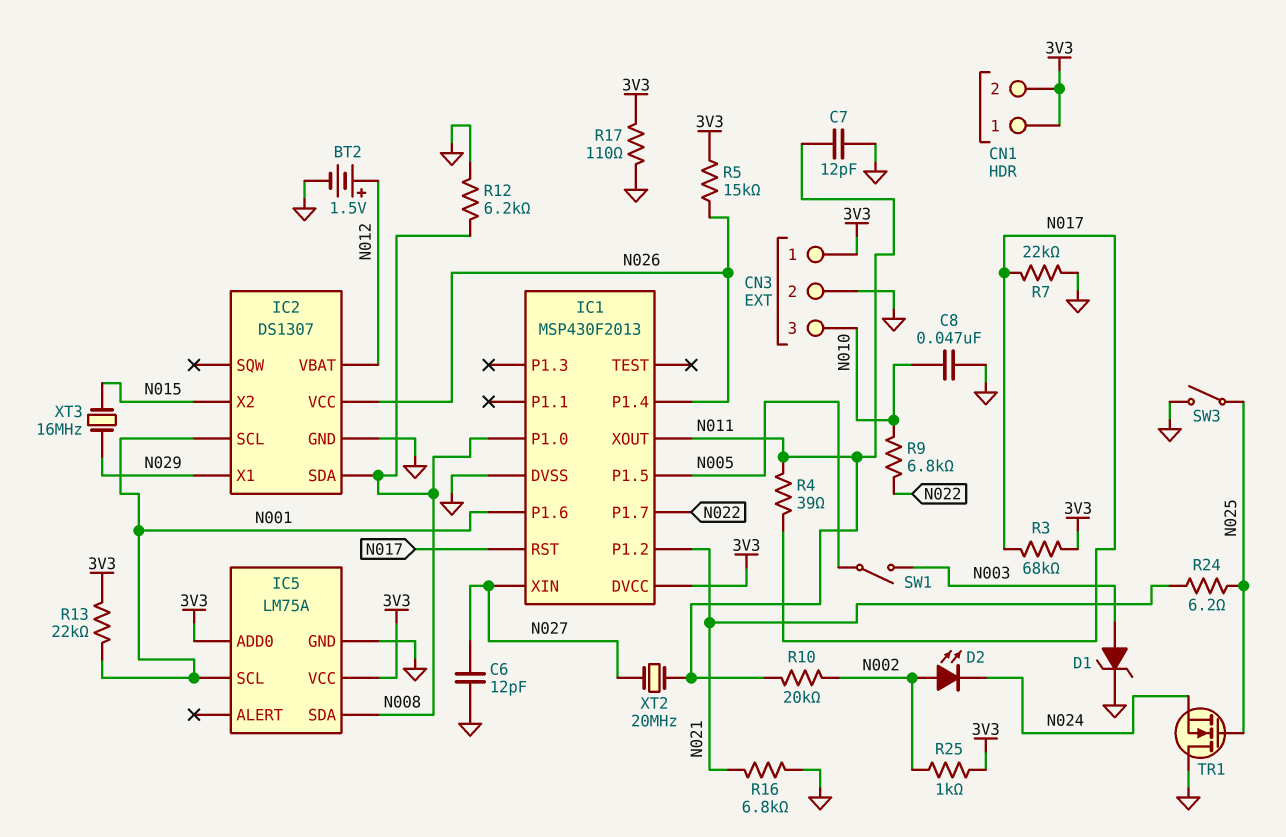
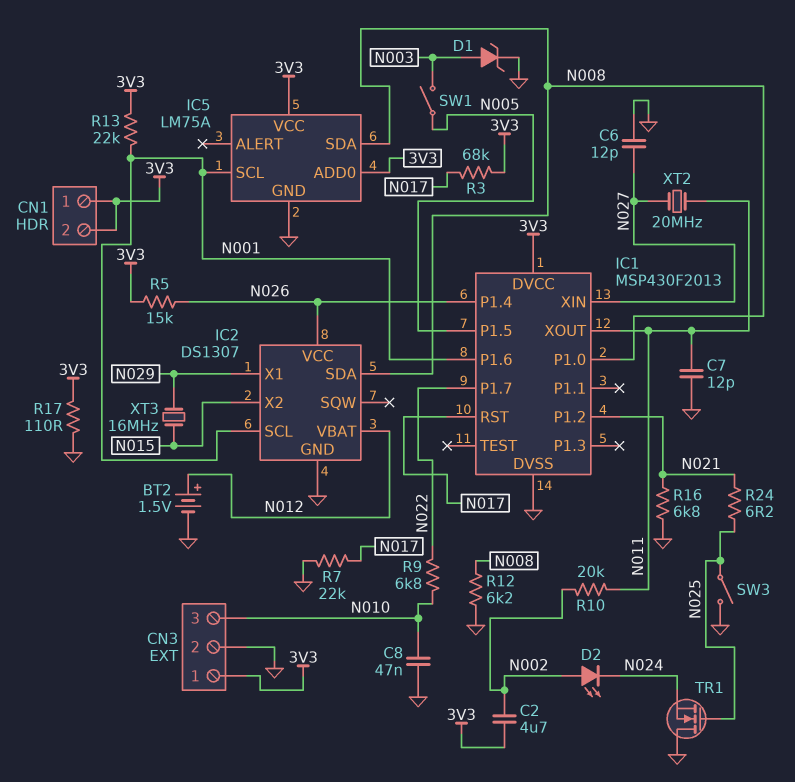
C2: none -> 4.7uF (3V3, N002)
R4: 39 (N011, N017) -> none
R25: 1k (3V3, N002) -> none

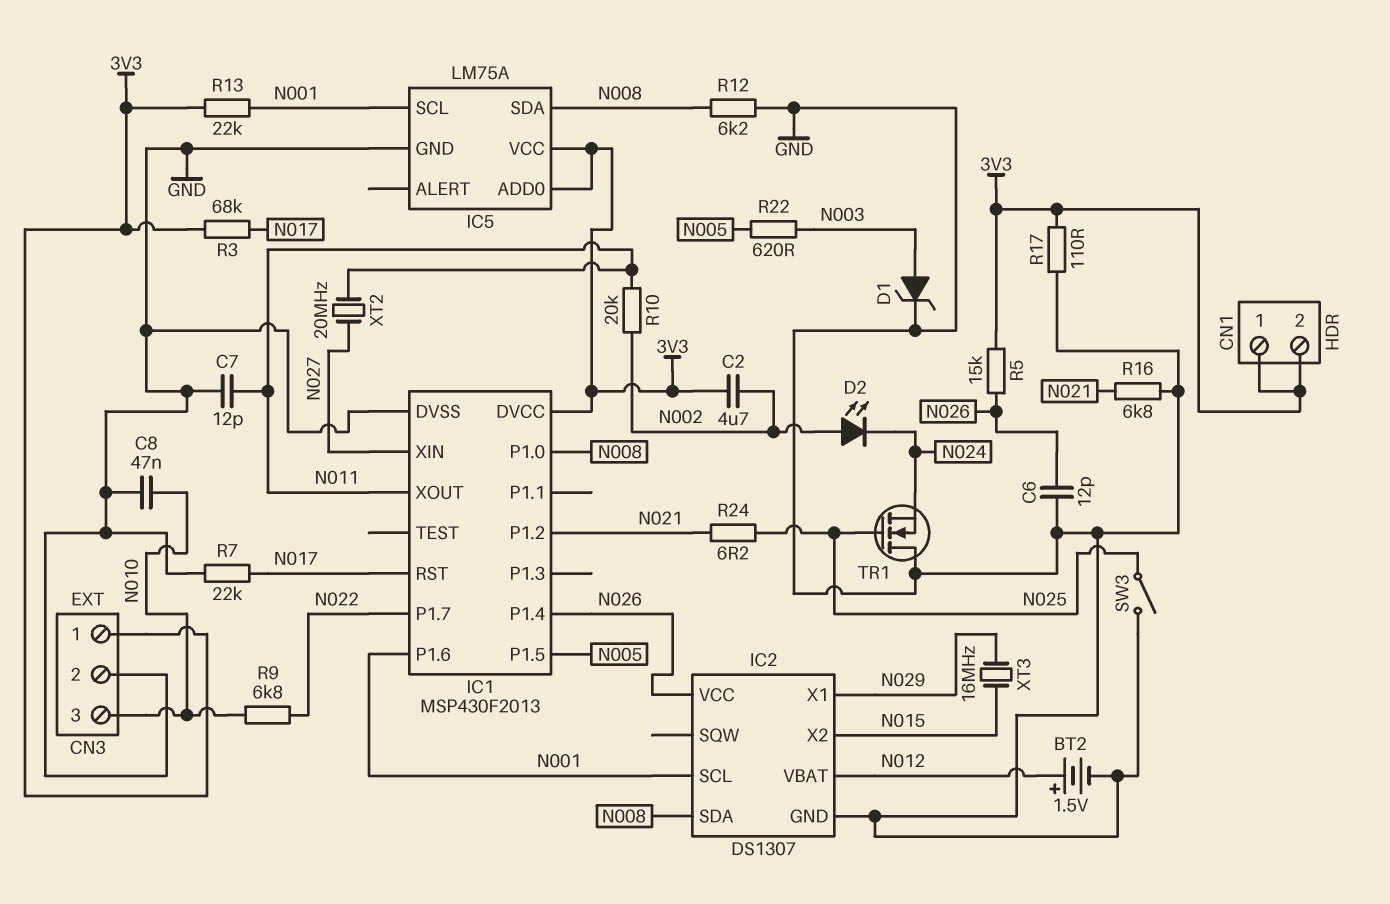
C6: 12pF (GND, N027) -> 12pF (GND, N026)
R22: none -> 620 (N003, N005)
SW1: switch (N003, N005) -> none

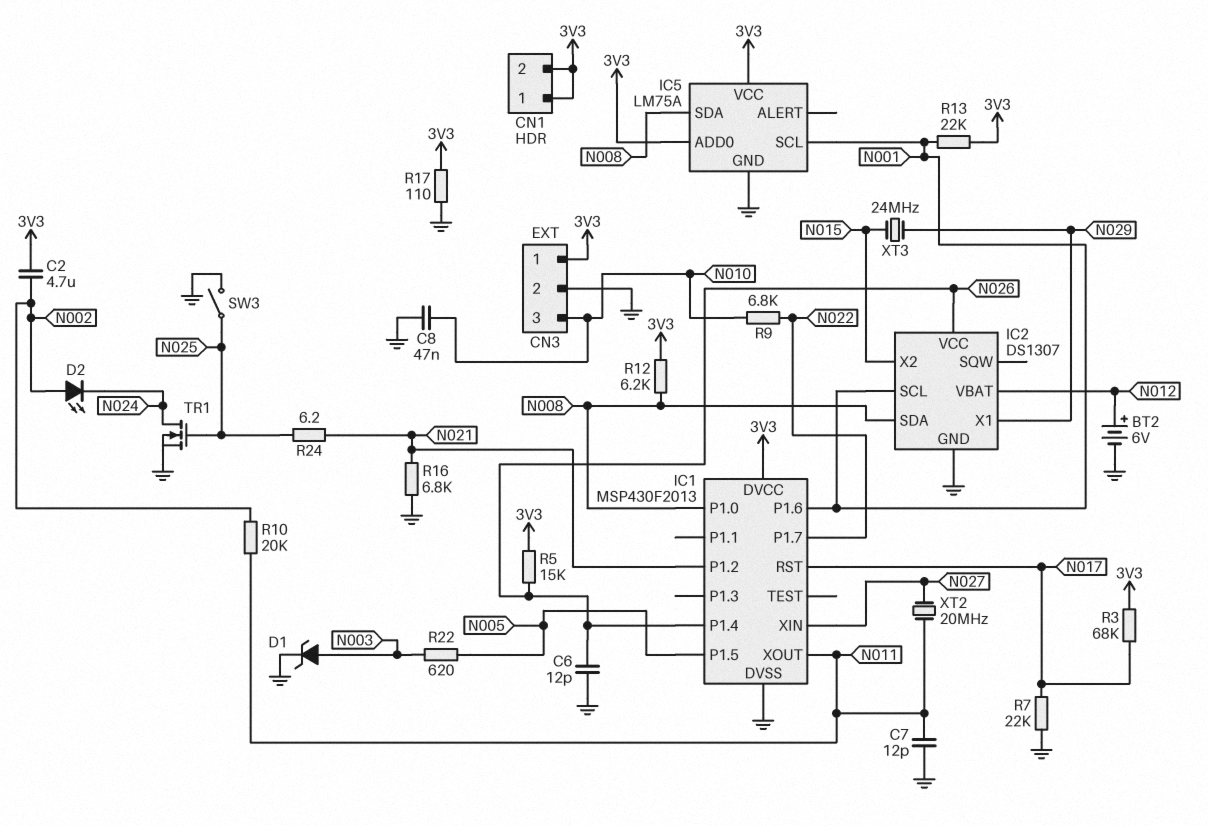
BT2: 1.5V (plus N012, minus GND) -> 6V (plus N012, minus GND)
R12: 6.2k (GND, N008) -> 6.2k (3V3, N008)
TR1: NMOS (G N025, D GND, S N024) -> NMOS (G N025, D N024, S GND)
XT3: 16MHz (N015, N029) -> 24MHz (N015, N029)

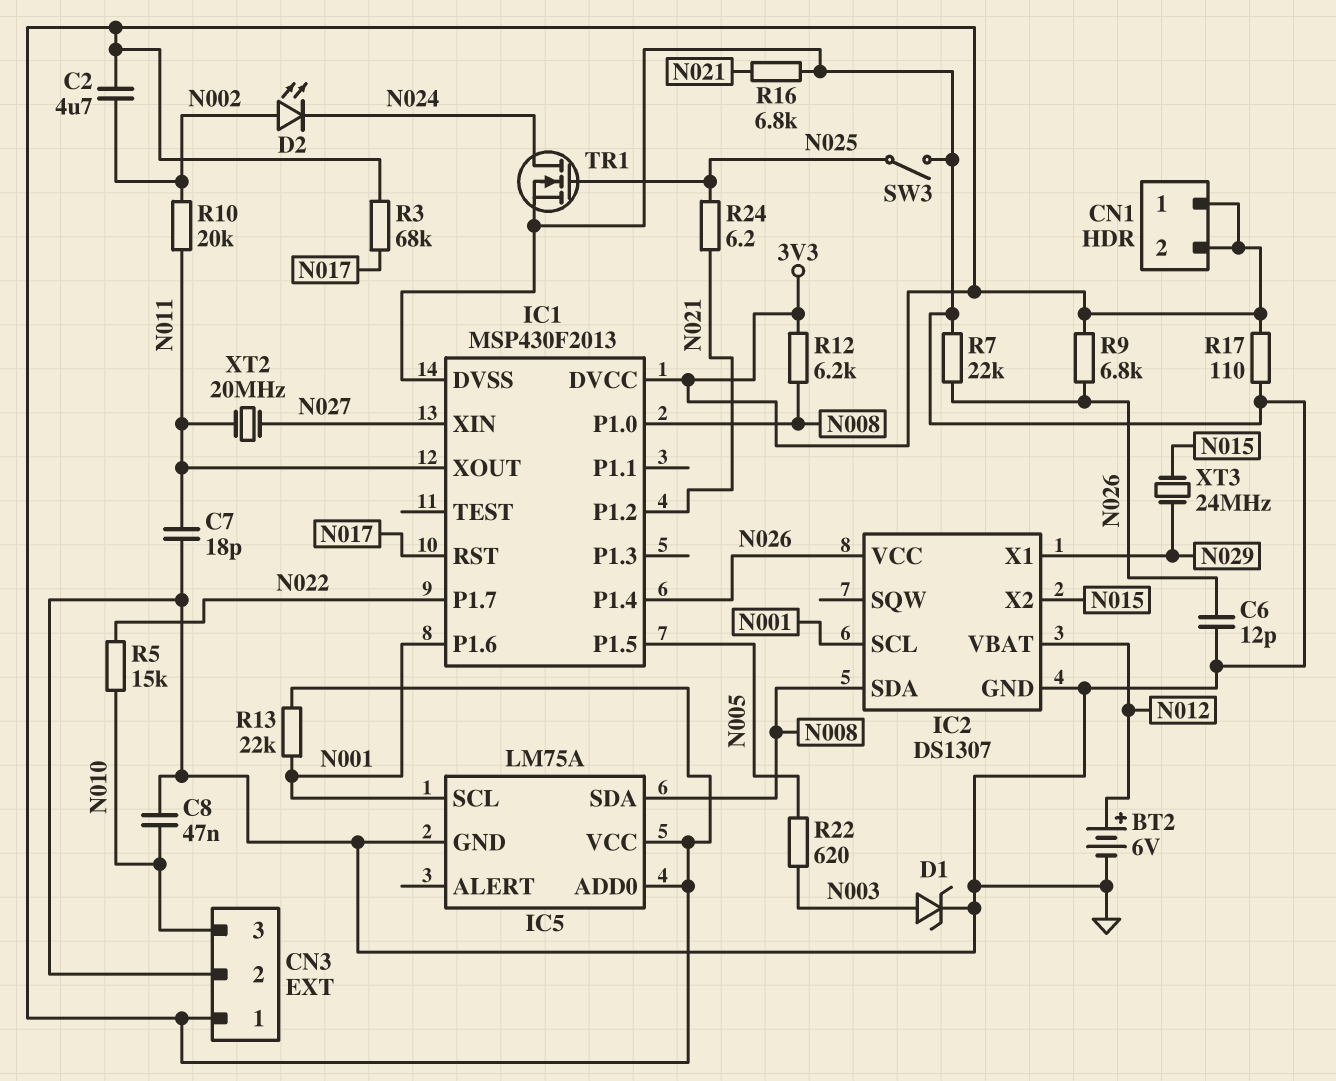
C7: 12pF (GND, N011) -> 18pF (GND, N011)
R5: 15k (3V3, N026) -> 15k (N010, N022)
R7: 22k (GND, N017) -> 22k (GND, N026)
R9: 6.8k (N010, N022) -> 6.8k (3V3, N026)

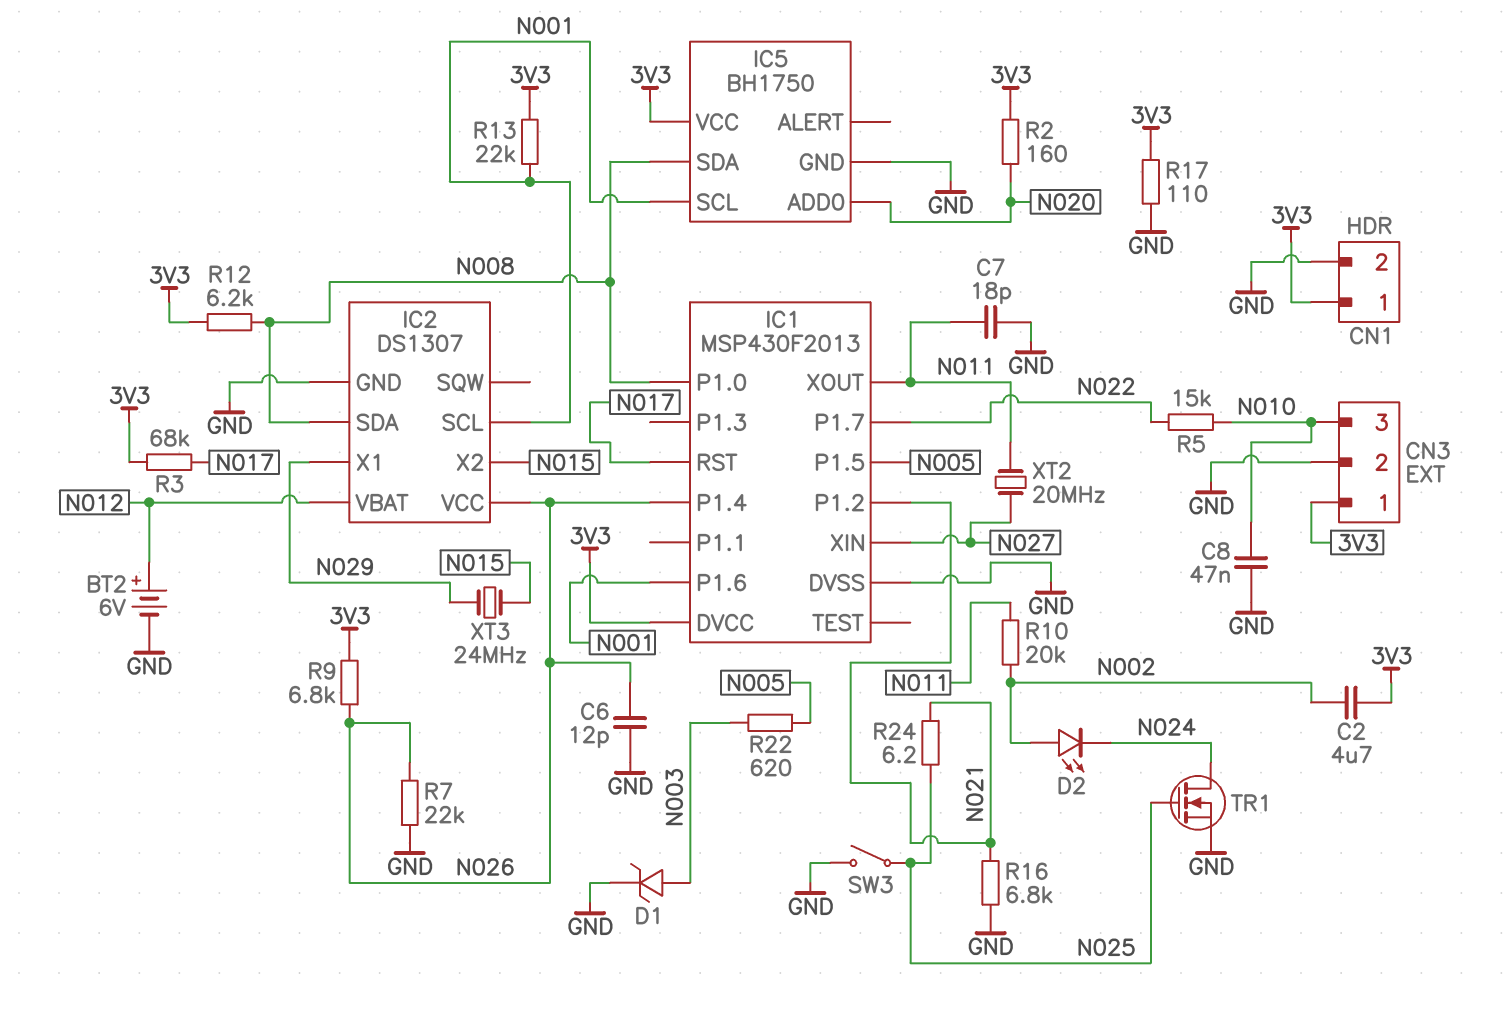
CN1 pin 2: 3V3 -> GND
IC5: LM75A -> BH1750
IC5 pin ADD0: 3V3 -> N020
R2: none -> 160 (3V3, N020)

